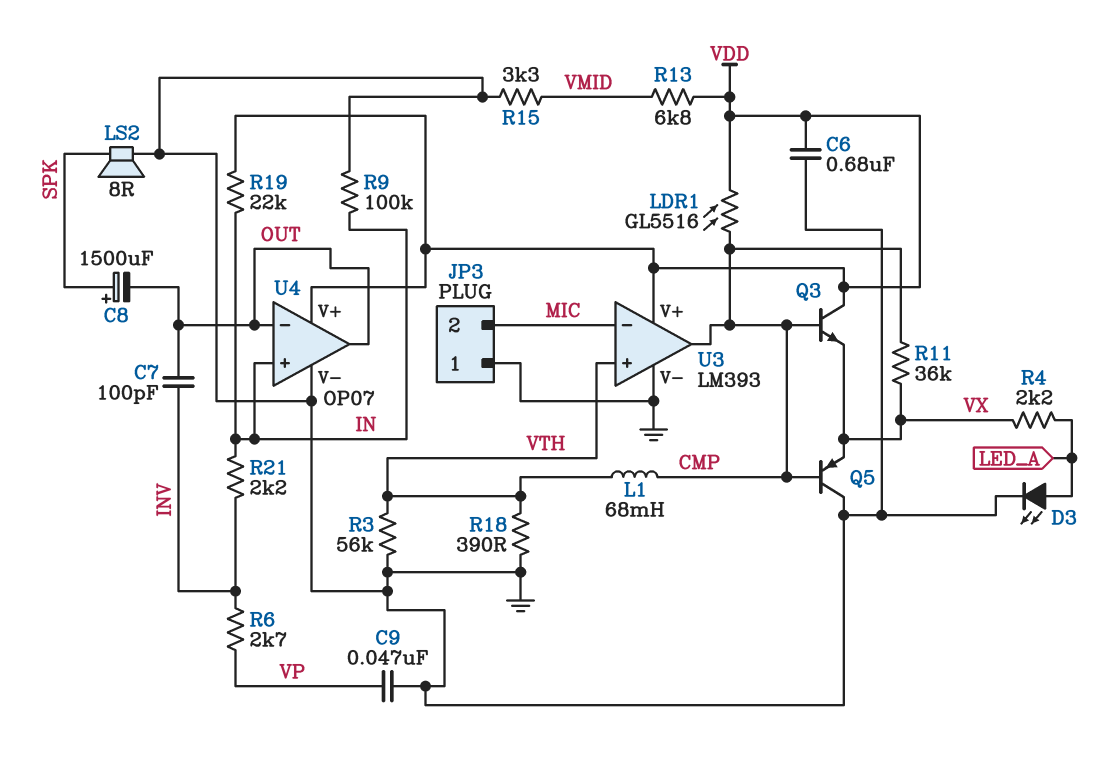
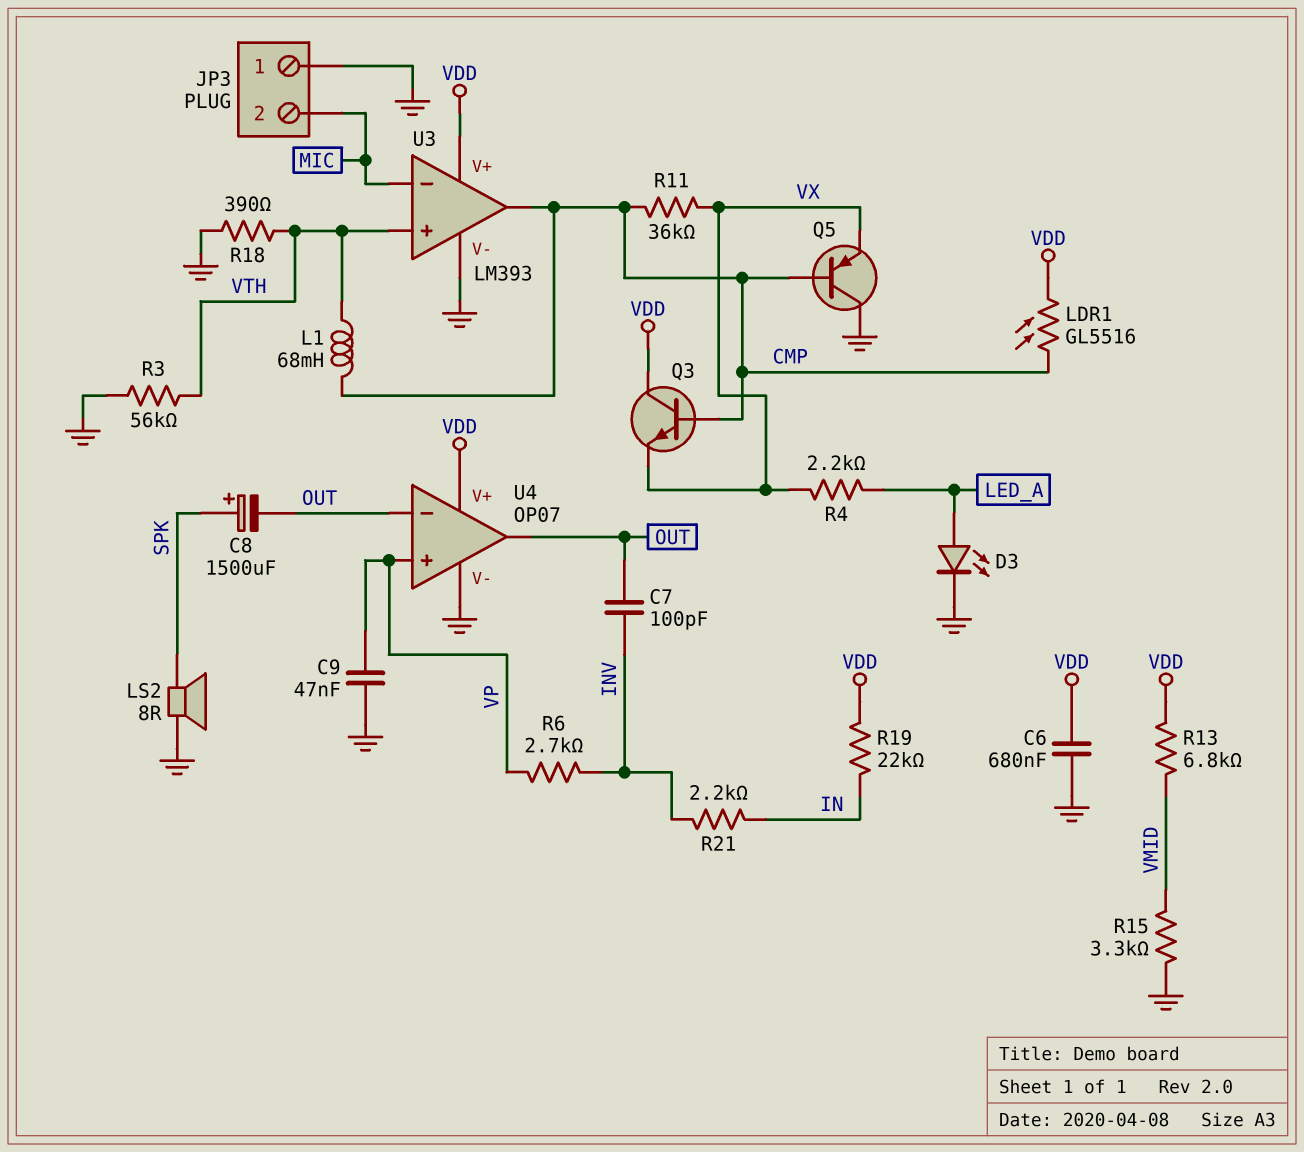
R9: 100k (GND, IN) -> none
U4 pin in+: IN -> VP

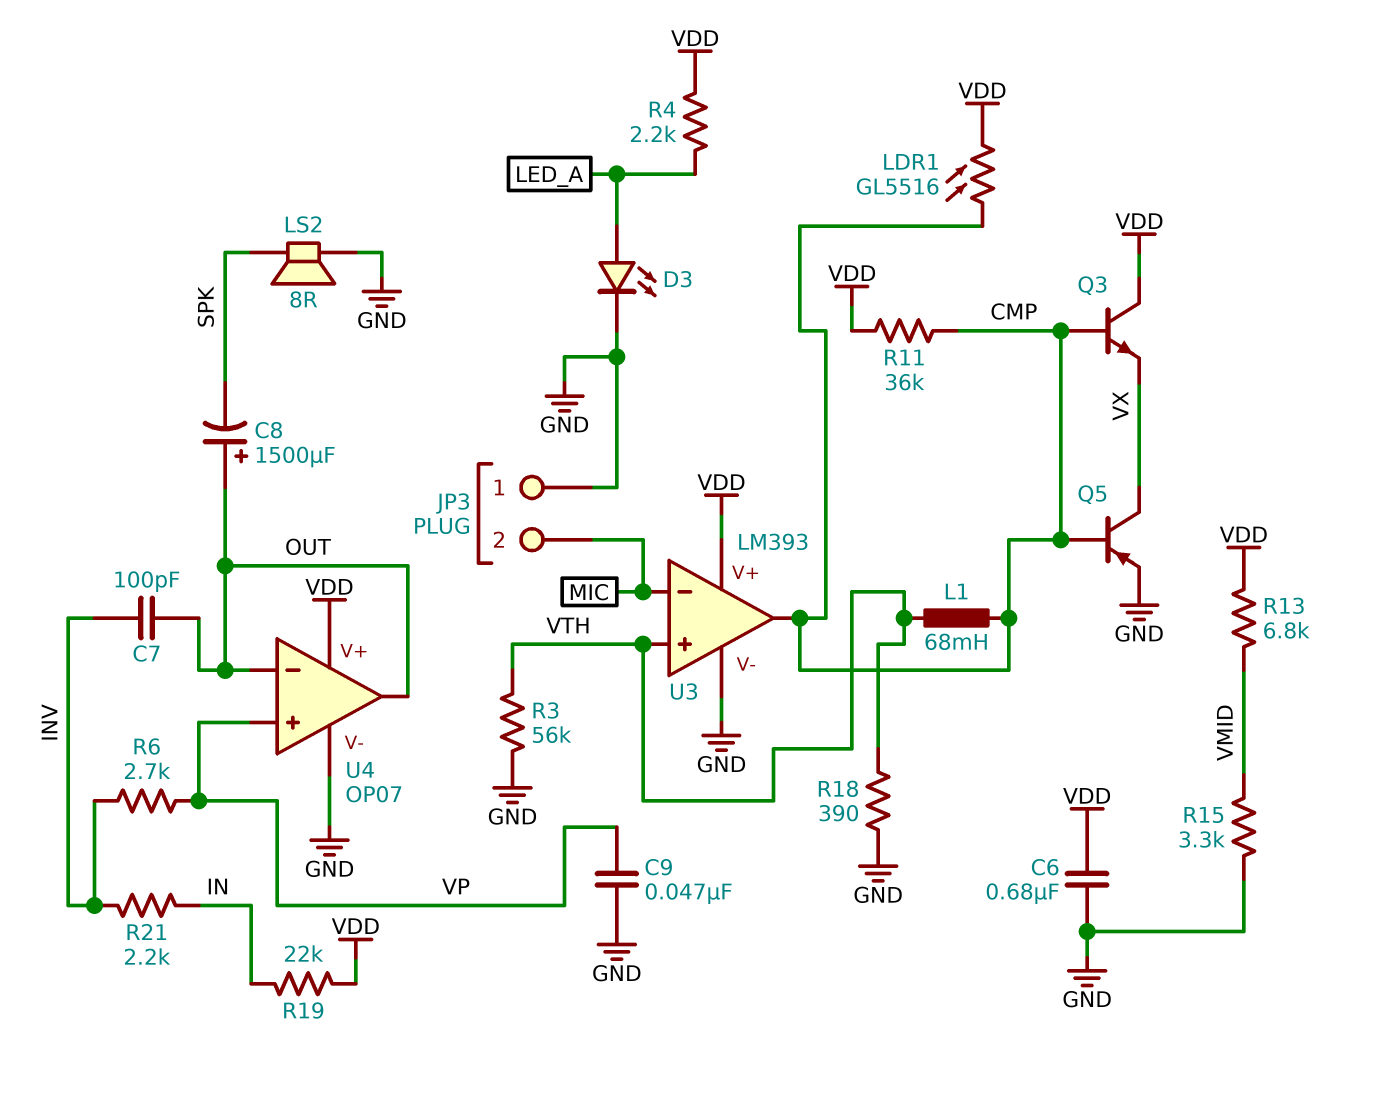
C8: 1500uF (plus SPK, minus OUT) -> 1500uF (plus OUT, minus SPK)
Q5: PNP (B CMP, C GND, E VX) -> PNP (B CMP, C VX, E GND)
R4: 2.2k (LED_A, VX) -> 2.2k (LED_A, VDD)
R11: 36k (CMP, VX) -> 36k (CMP, VDD)

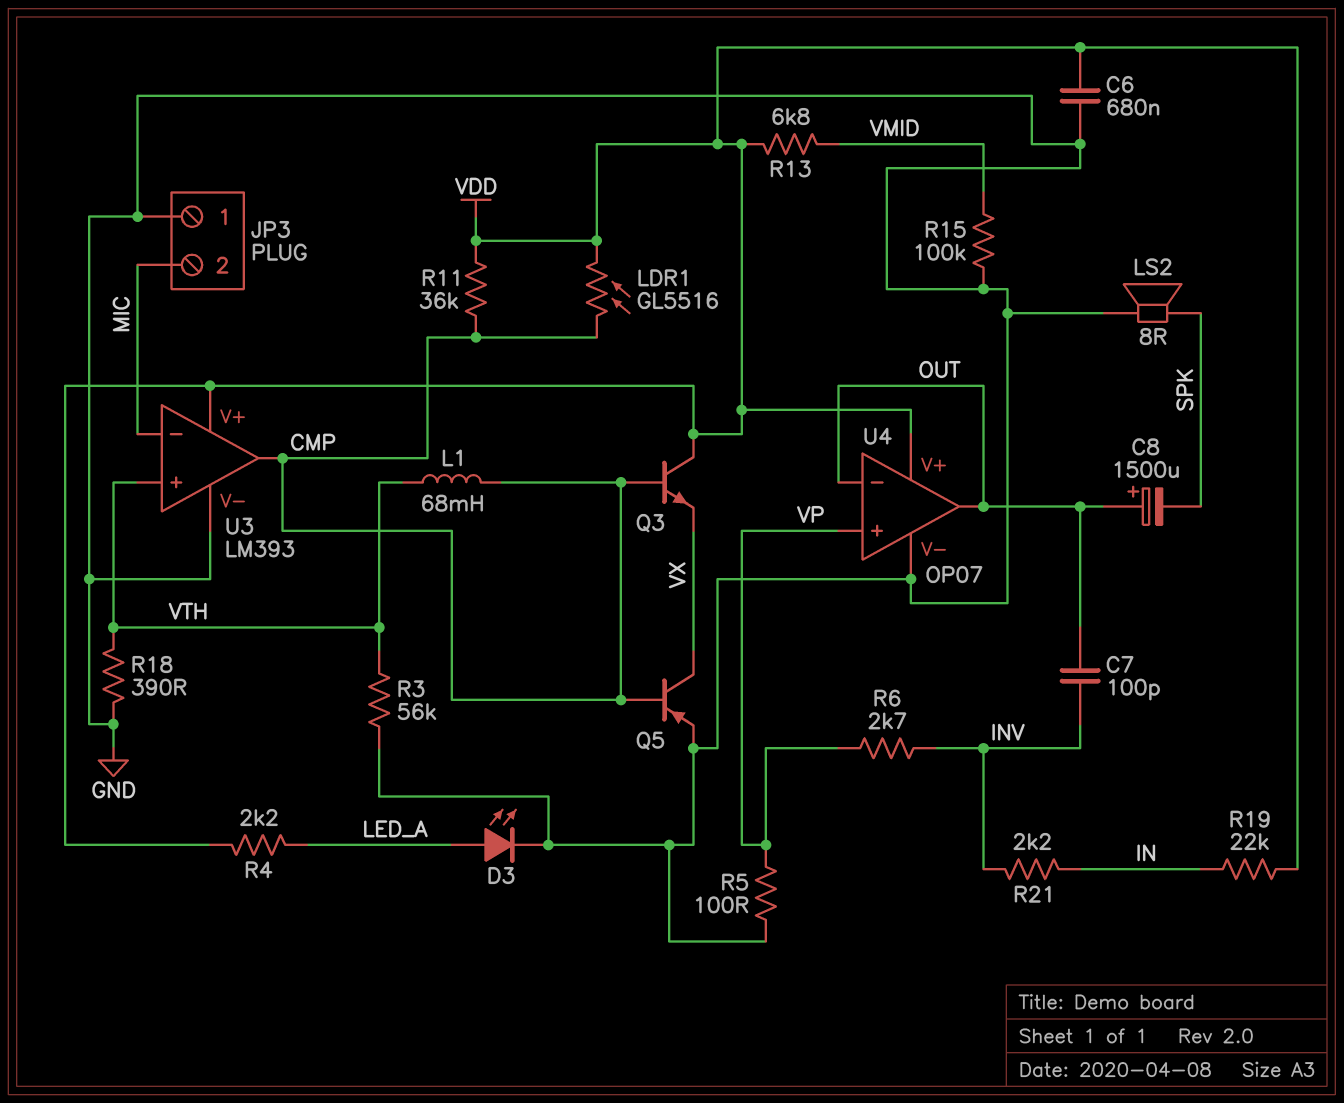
C9: 47nF (GND, VP) -> none
R5: none -> 100 (GND, VP)
R15: 3.3k (GND, VMID) -> 100k (GND, VMID)

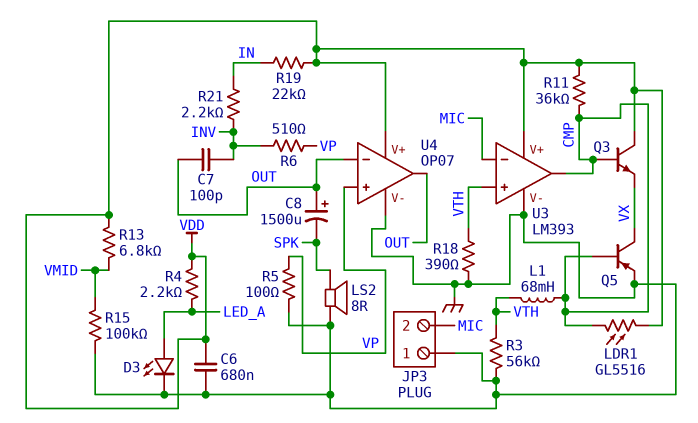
R6: 2.7k (INV, VP) -> 510 (INV, VP)

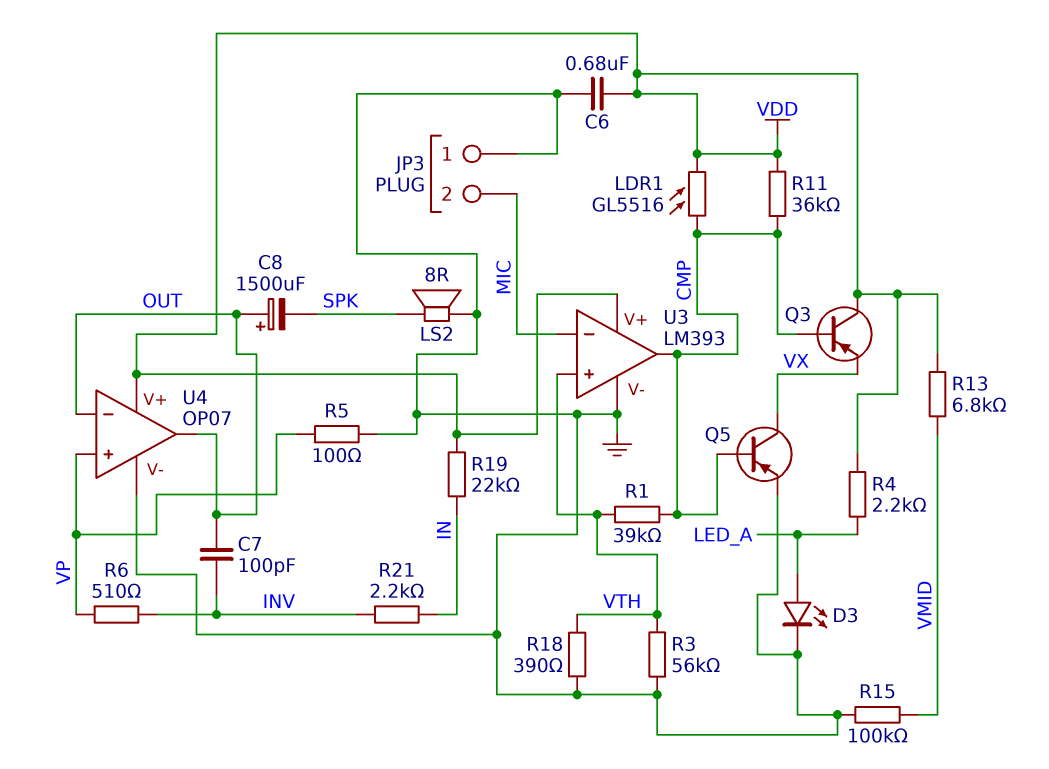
L1: 68mH (CMP, VTH) -> none
Q3: NPN (B CMP, C VDD, E VX) -> PNP (B CMP, C VDD, E VX)
R1: none -> 39k (CMP, VTH)

